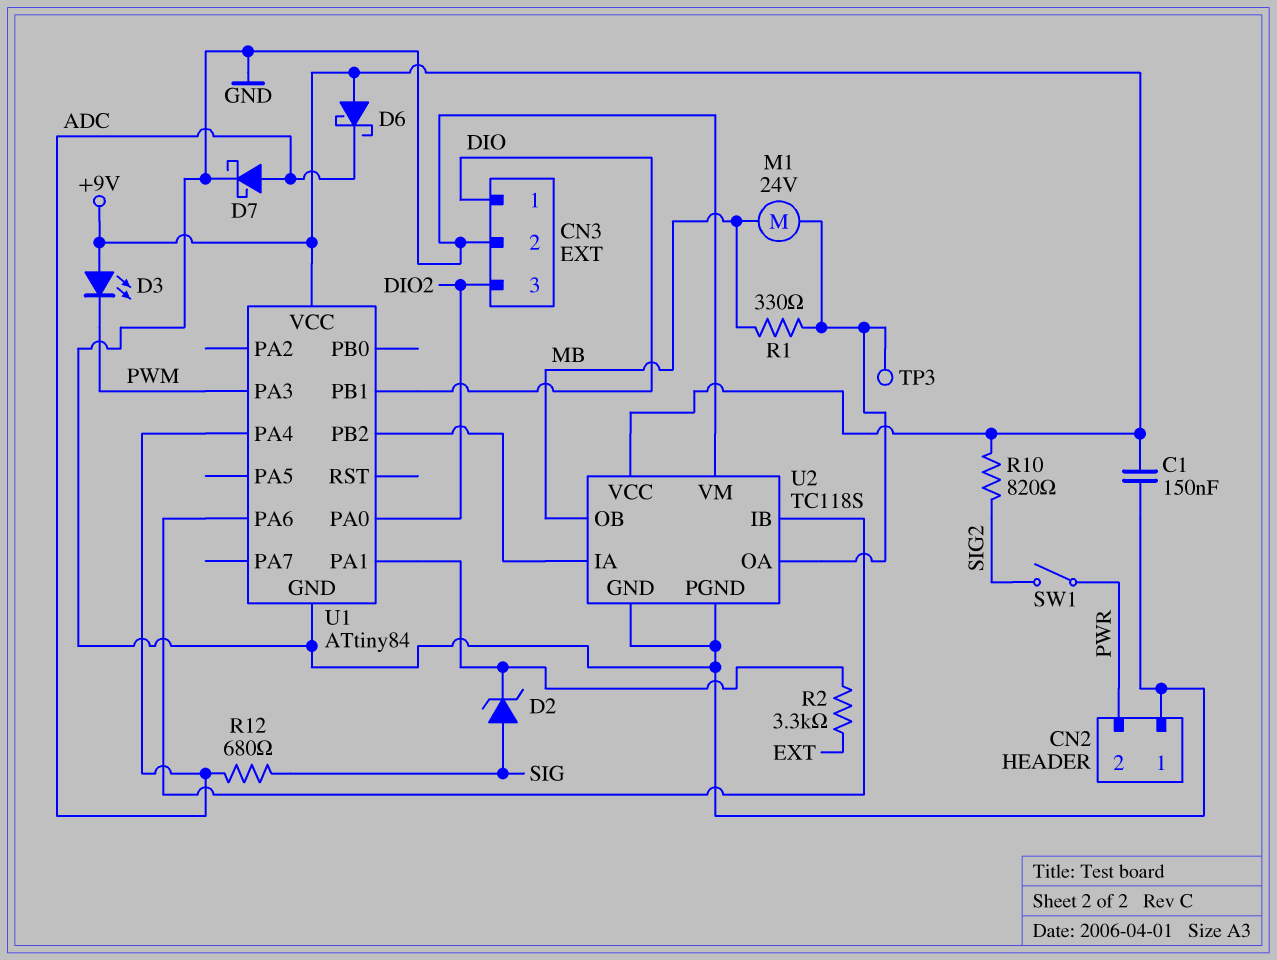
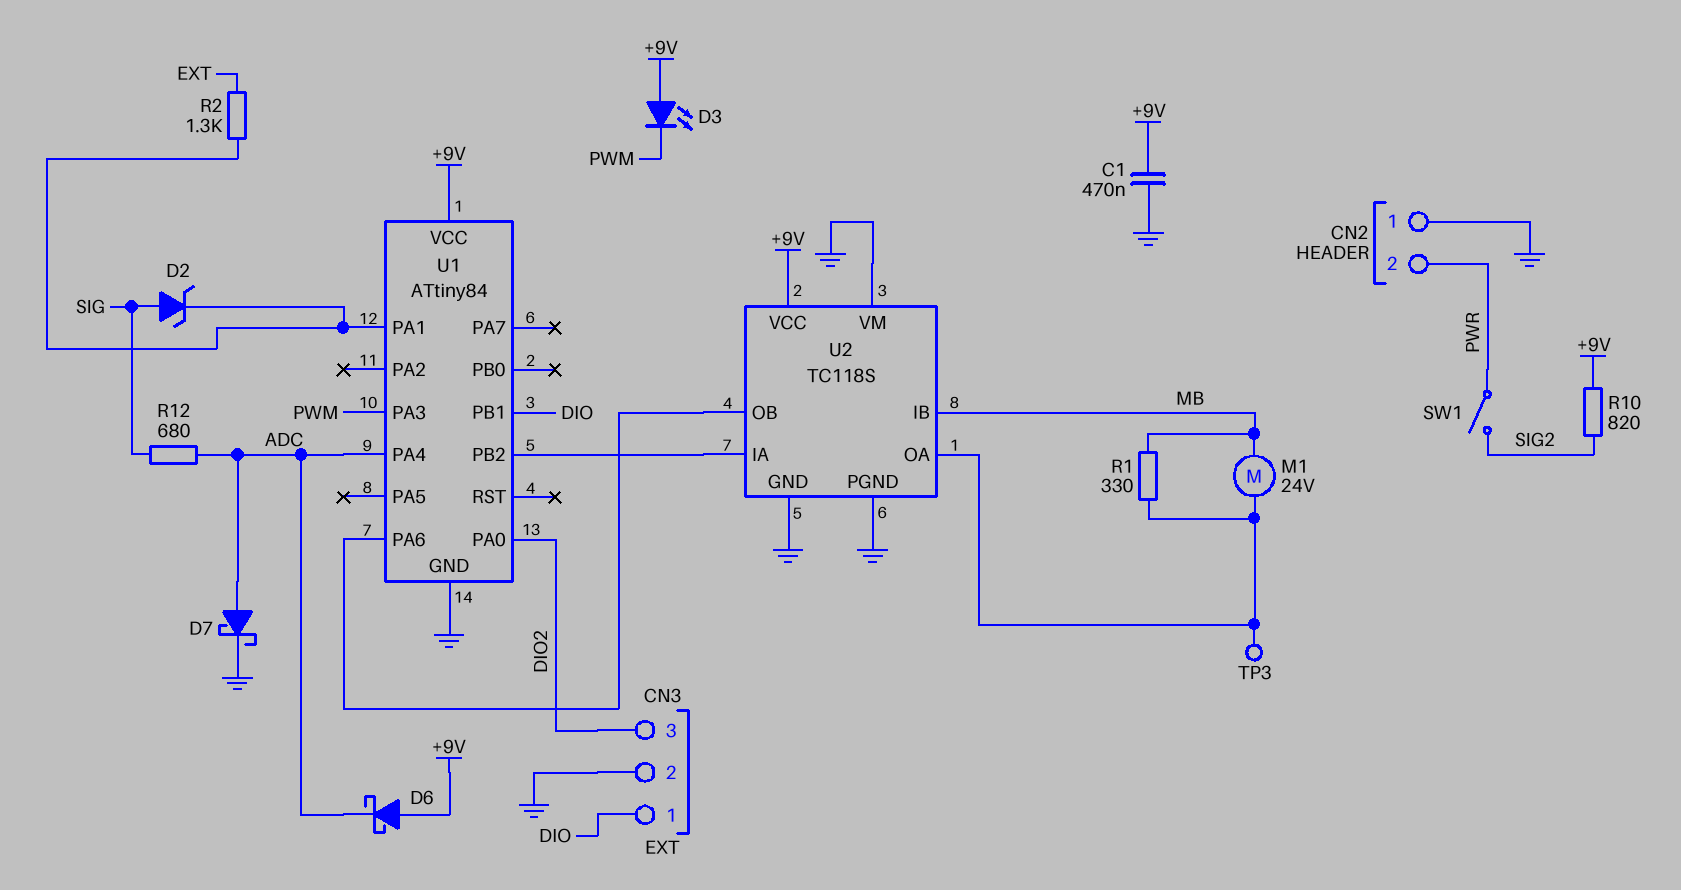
C1: 150nF (+9V, GND) -> 470nF (+9V, GND)
R2: 3.3k (EXT, U1/PA1) -> 1.3k (EXT, U1/PA1)
U2 pin IB: U1/PA6 -> MB
U2 pin OB: MB -> U1/PA6

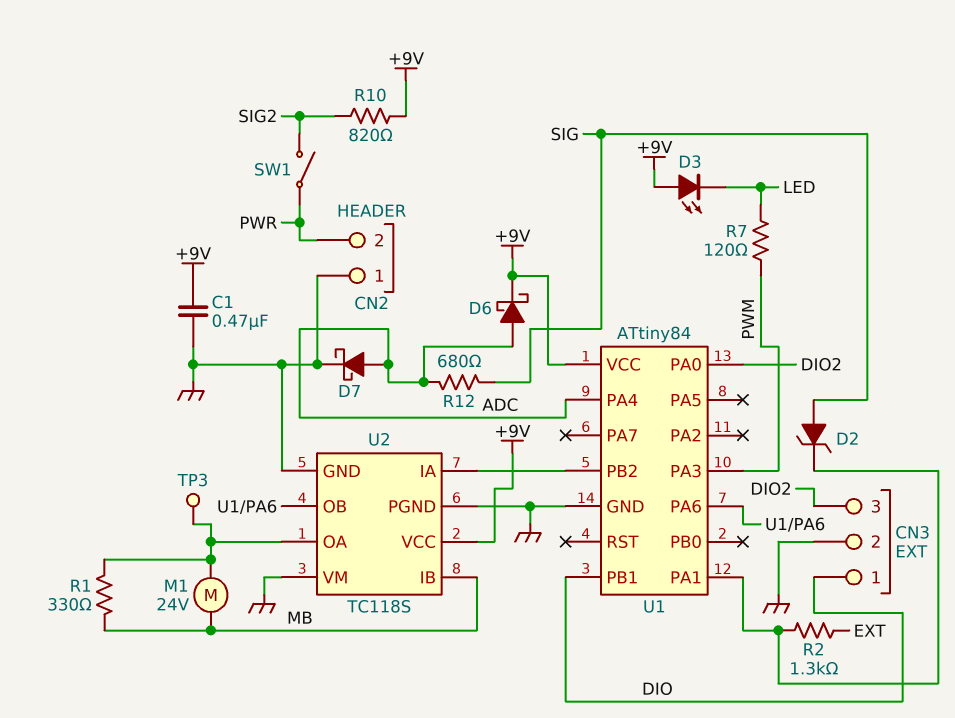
D3: LED (A +9V, K PWM) -> LED (A +9V, K LED)
D6: schottky (A +9V, K ADC) -> schottky (A ADC, K +9V)
R7: none -> 120 (LED, PWM)

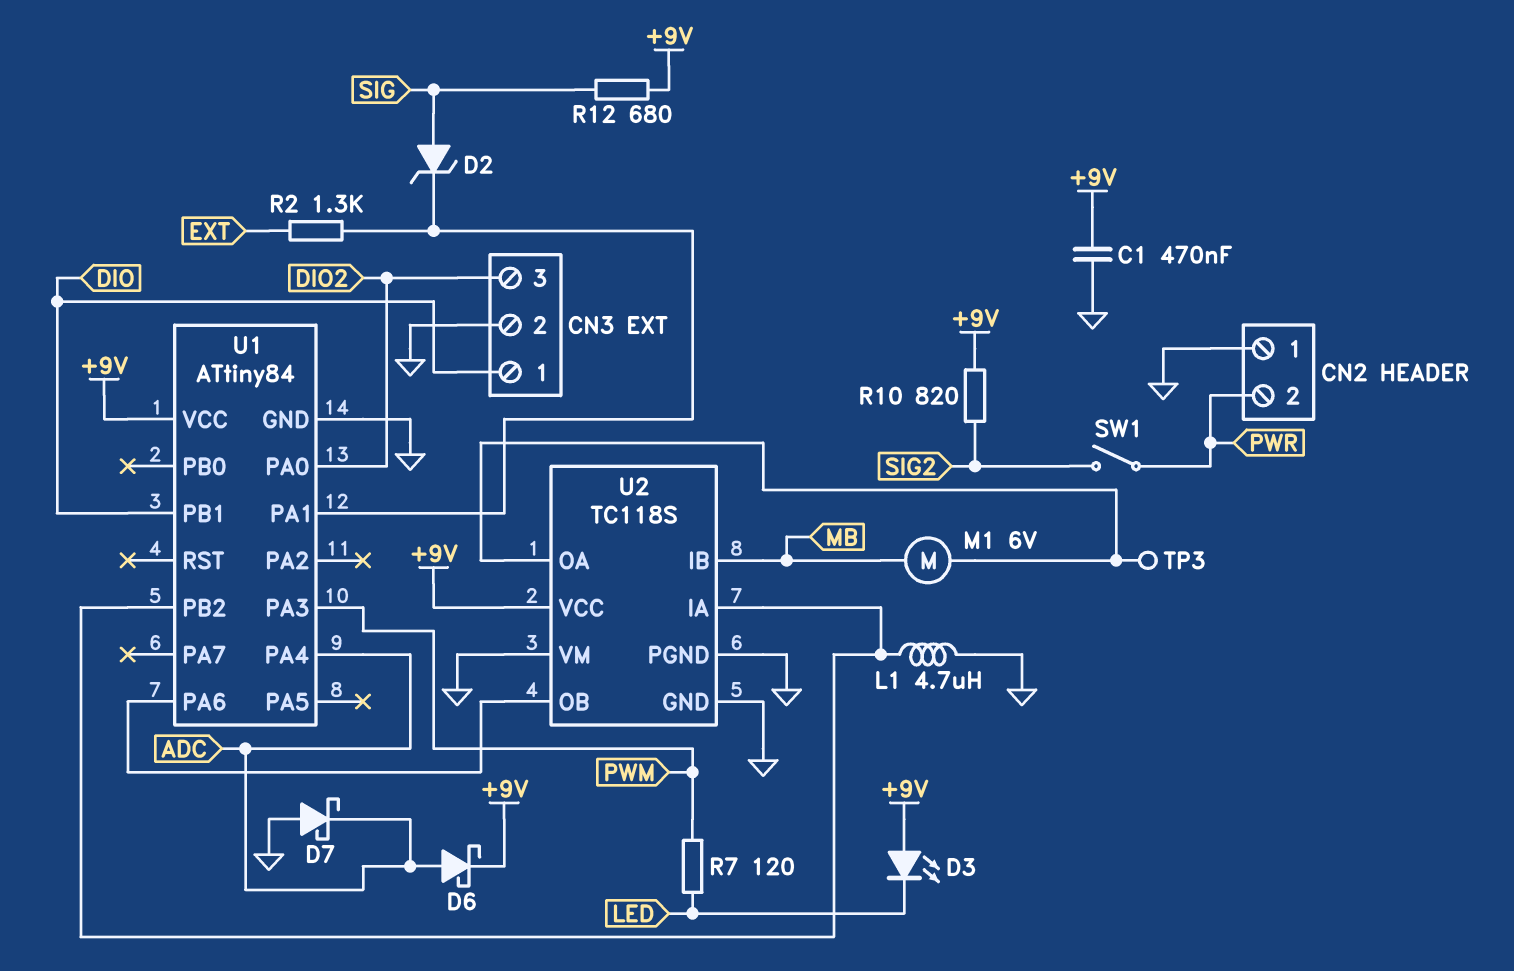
D7: schottky (A ADC, K GND) -> schottky (A GND, K ADC)
L1: none -> 4.7uH (GND, U1/PB2)
M1: motor 24V (MB, U2/OA) -> motor 6V (MB, U2/OA)
R1: 330 (MB, U2/OA) -> none
R12: 680 (ADC, SIG) -> 680 (+9V, SIG)

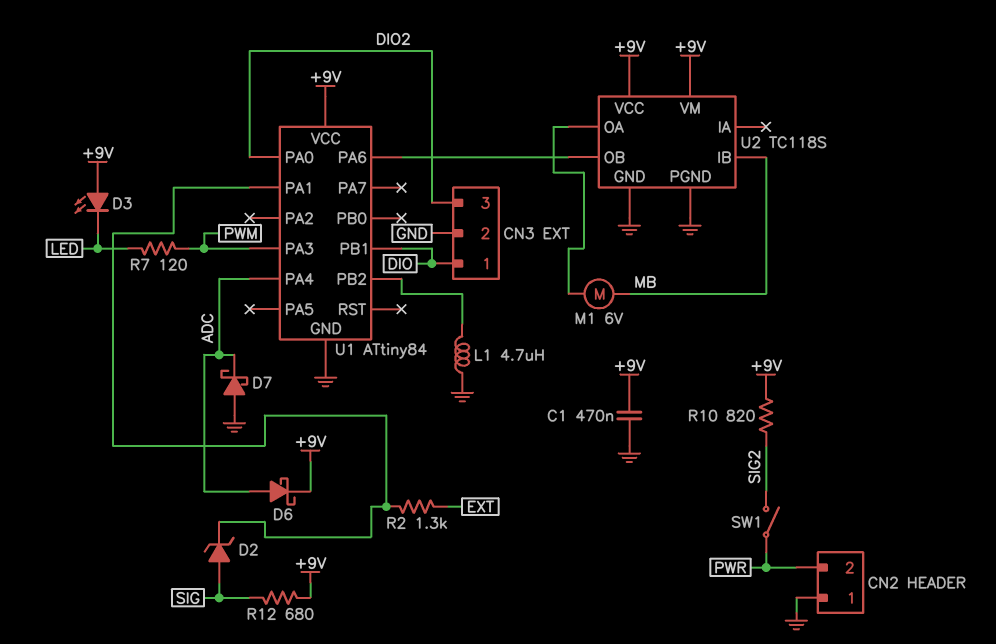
TP3: test point (U2/OA) -> none
U2 pin IA: U1/PB2 -> none
U2 pin VM: GND -> +9V

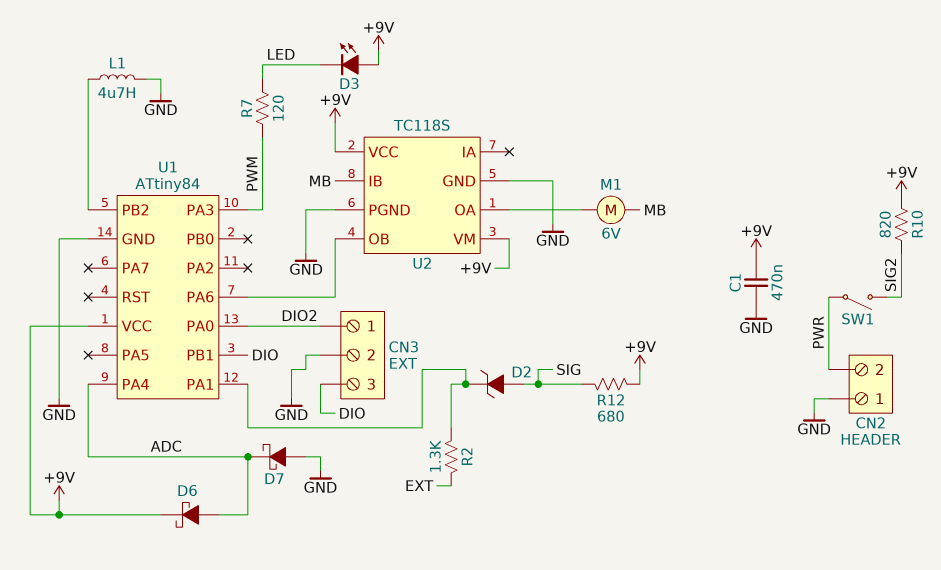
CN3 pin 1: DIO -> DIO2
CN3 pin 3: DIO2 -> DIO

